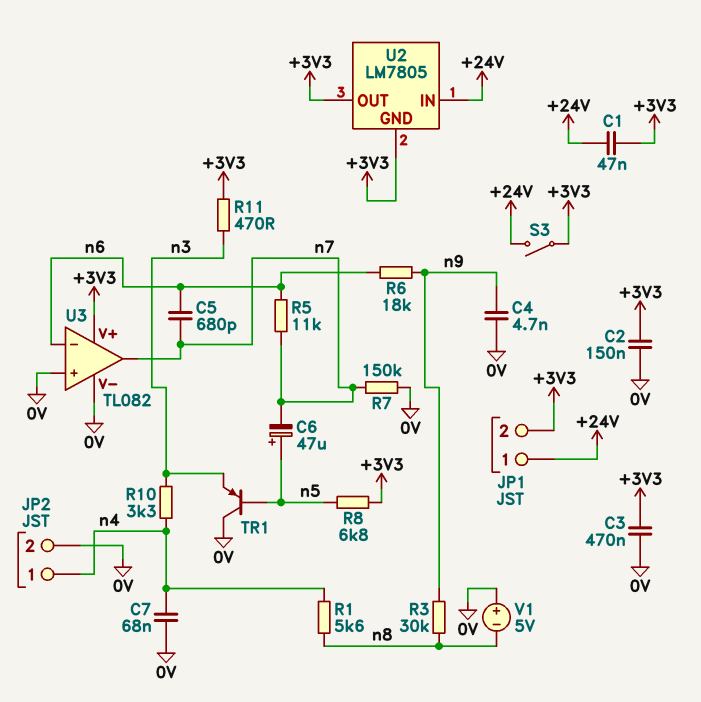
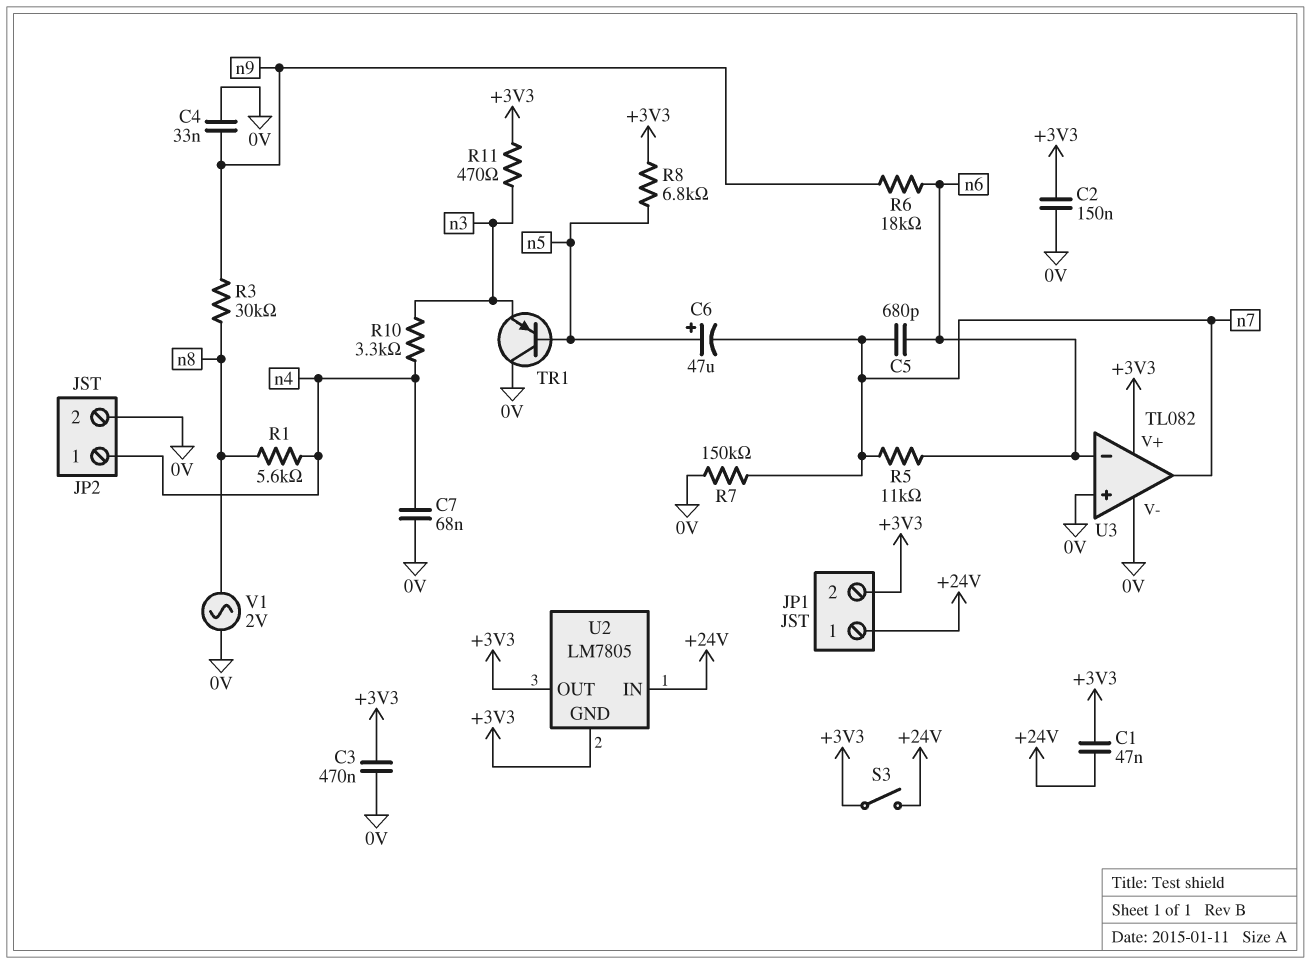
C4: 4.7nF (0V, n9) -> 33nF (0V, n9)
V1: 5V (plus 0V, minus n8) -> AC 2V (0V, n8)

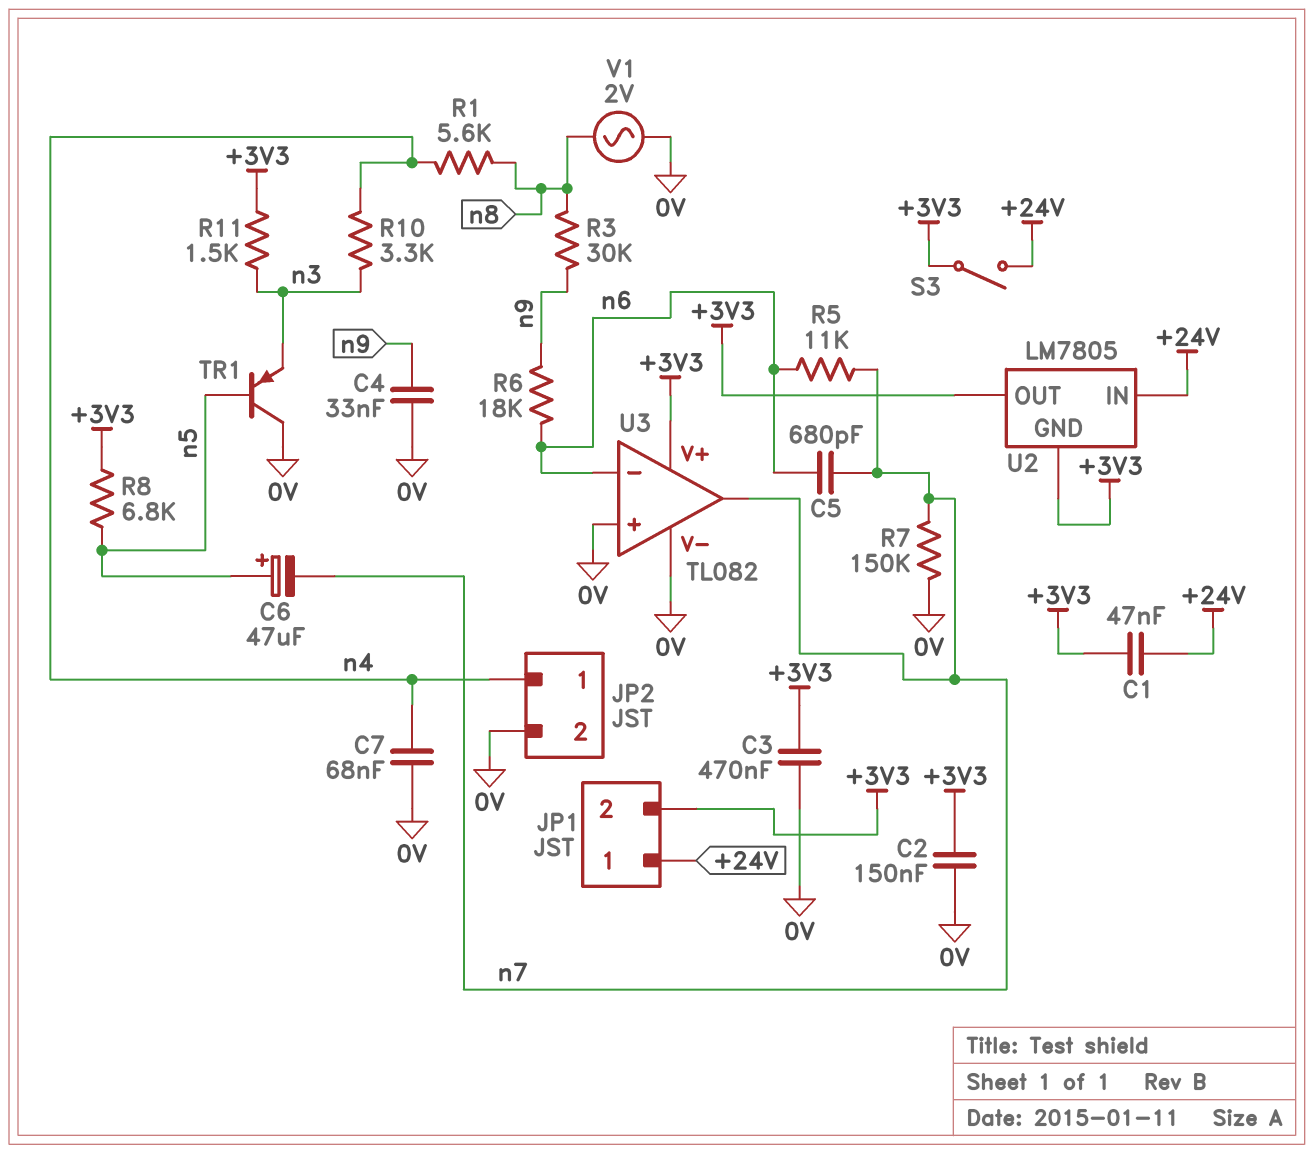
R11: 470 (+3V3, n3) -> 1.5k (+3V3, n3)

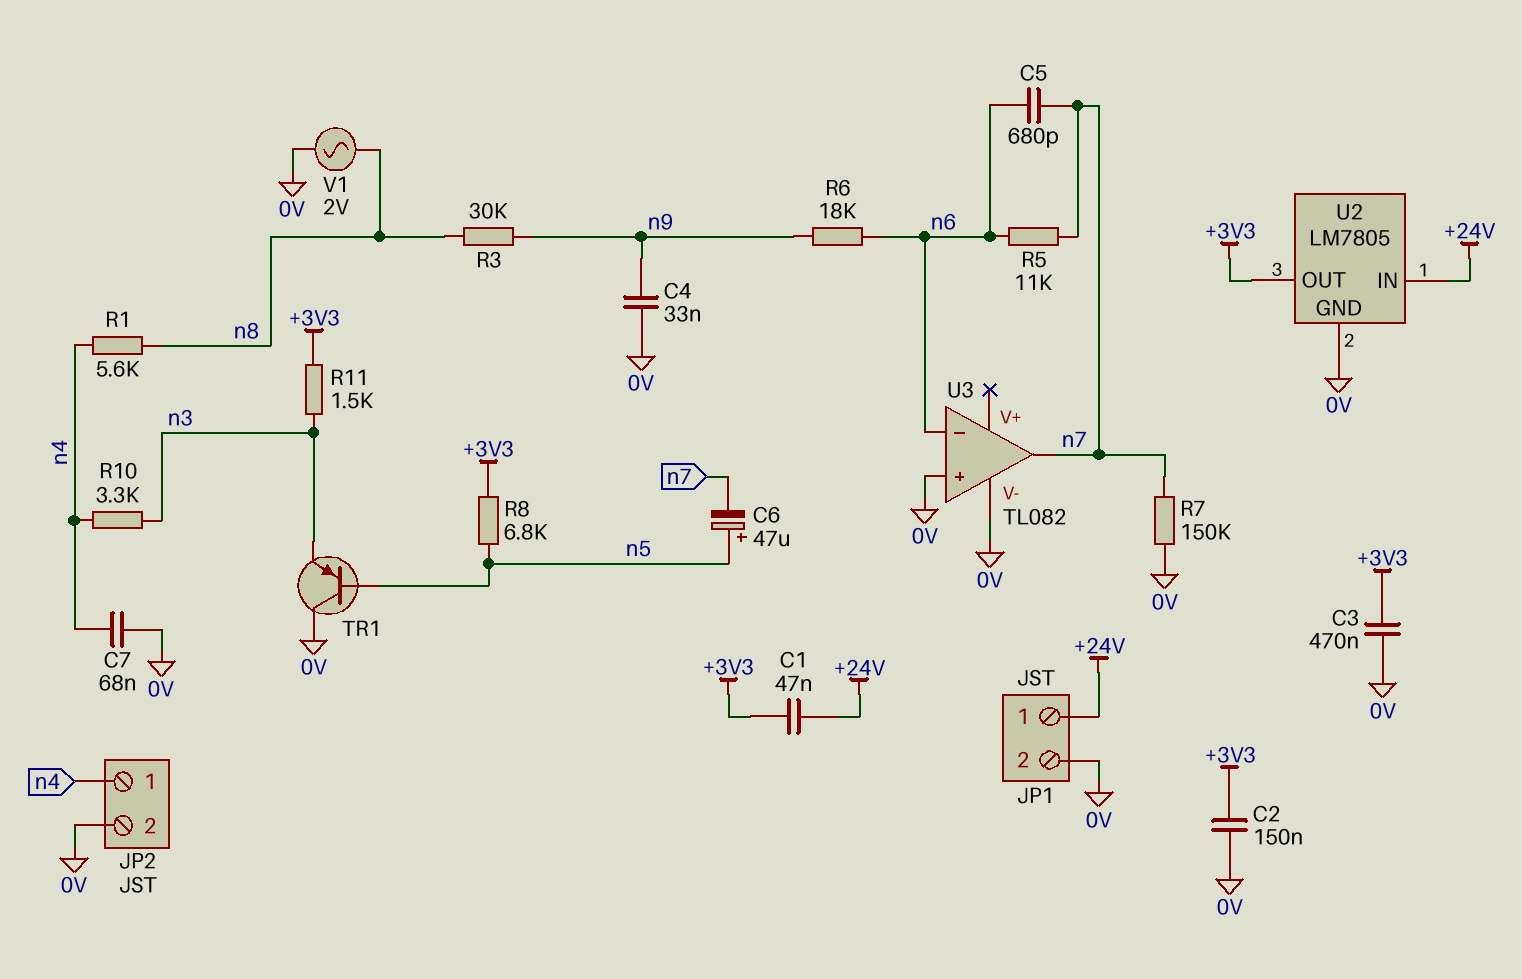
JP1 pin 2: +3V3 -> 0V
S3: switch (+3V3, +24V) -> none
U2 pin GND: +3V3 -> 0V
U3 pin V+: +3V3 -> none

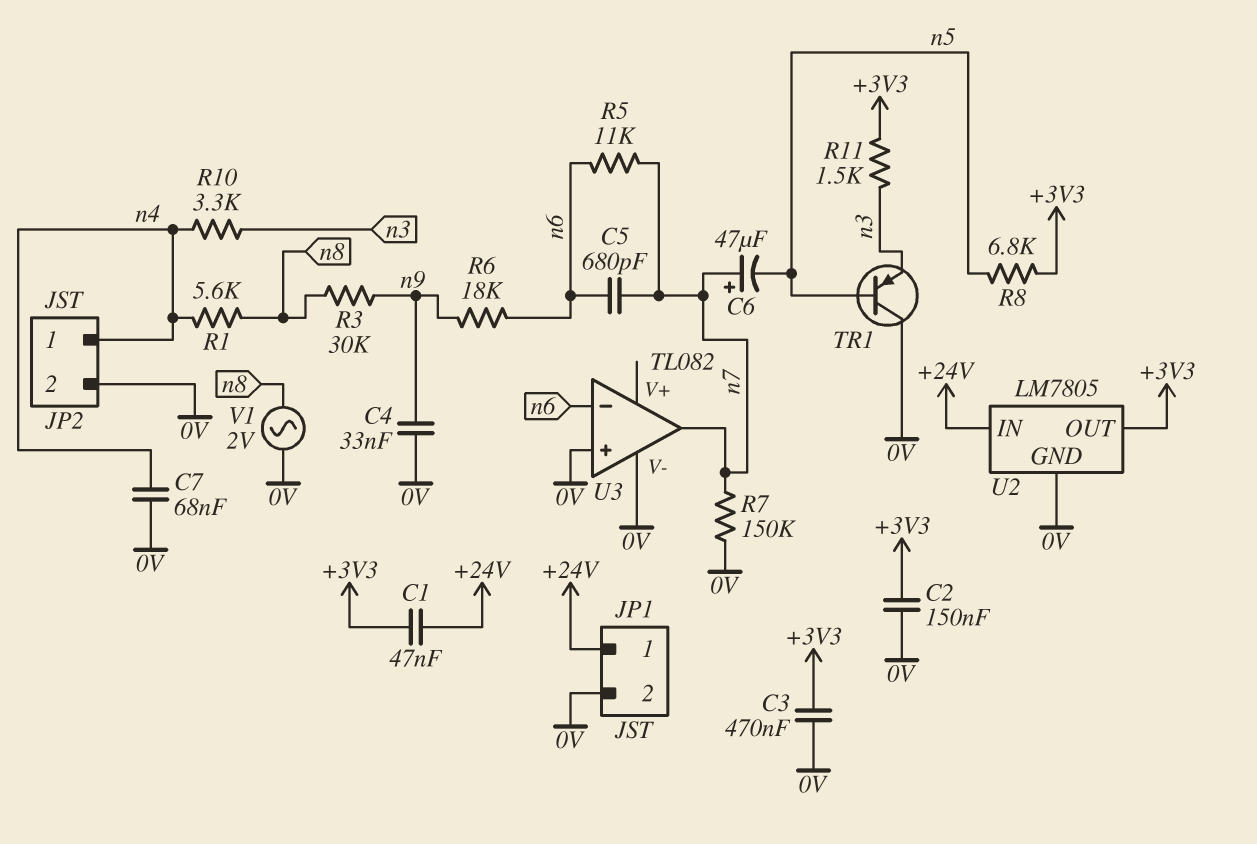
C6: 47uF (plus n5, minus n7) -> 47uF (plus n7, minus n5)

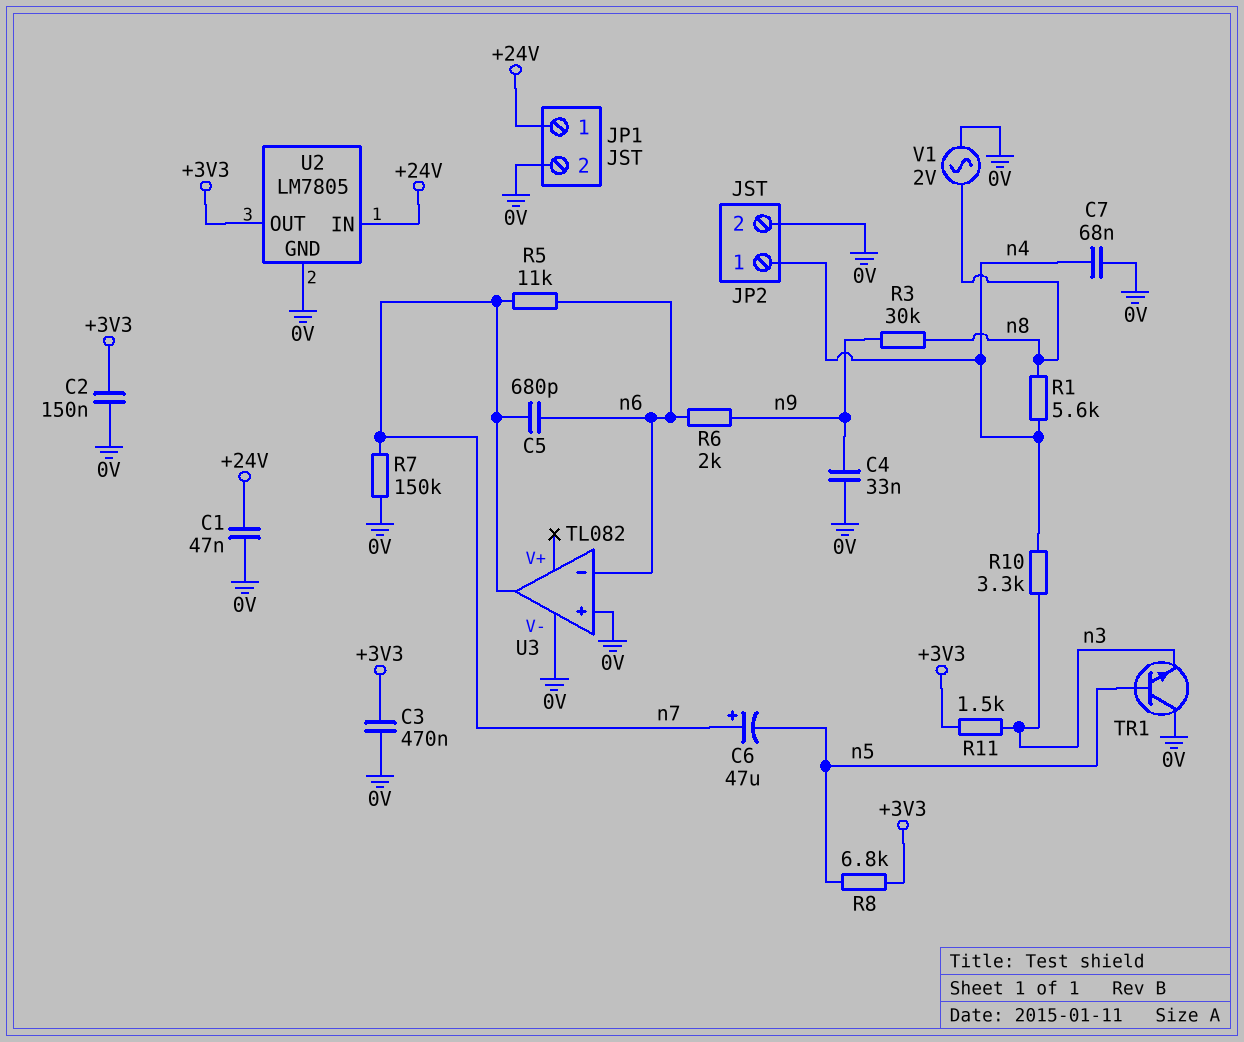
C1: 47nF (+3V3, +24V) -> 47nF (+24V, 0V)
R6: 18k (n6, n9) -> 2k (n6, n9)
TR1: PNP (B n5, C 0V, E n3) -> NPN (B n5, C 0V, E n3)

